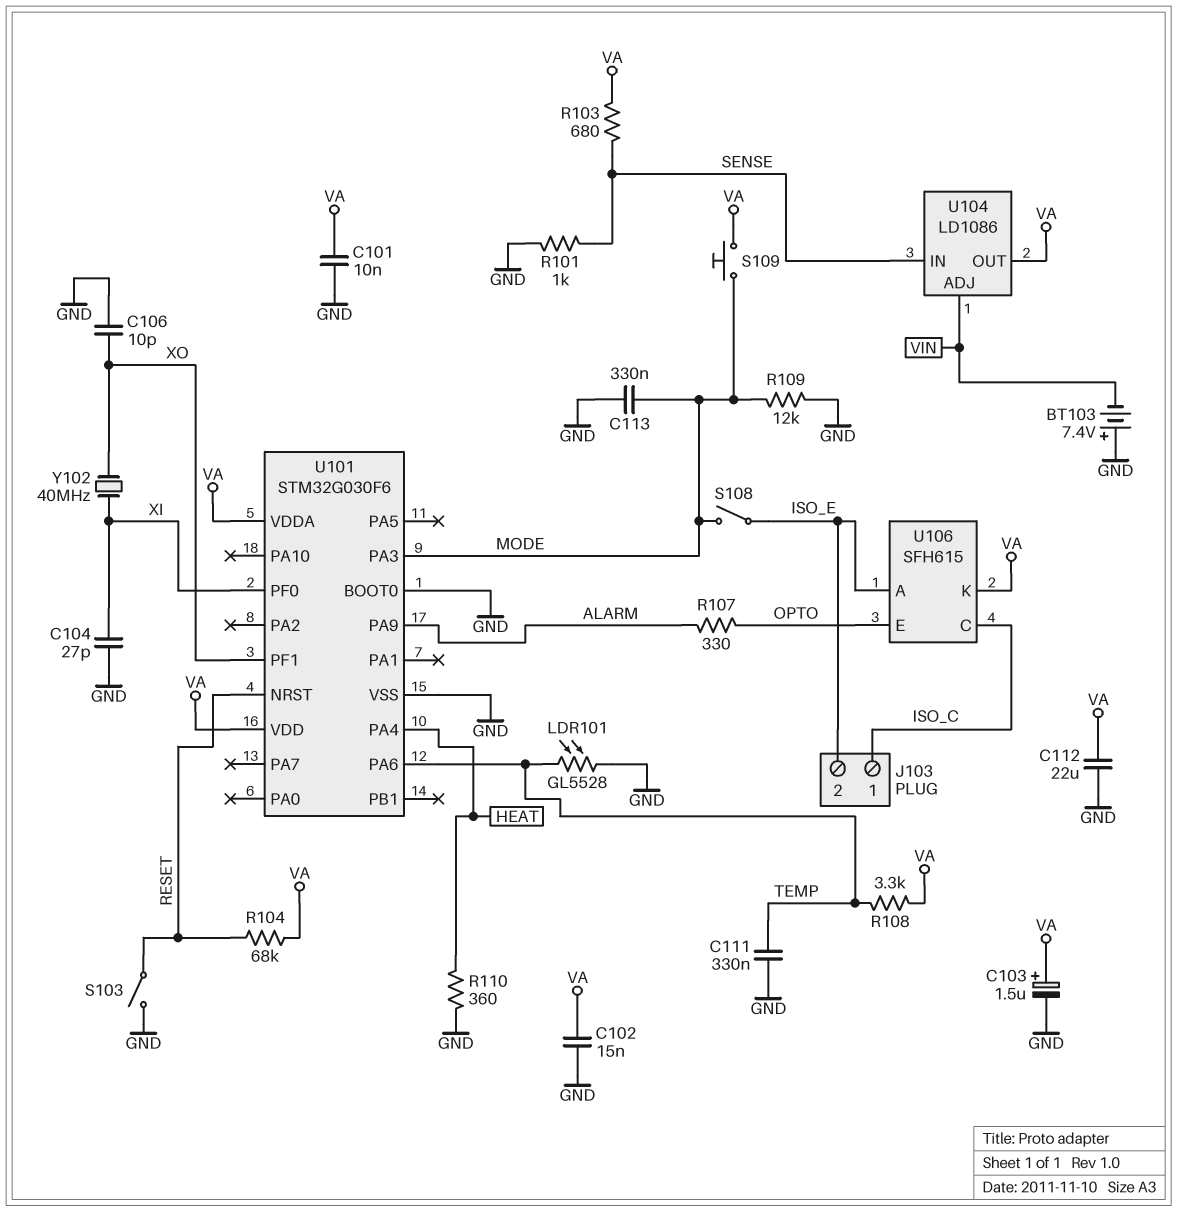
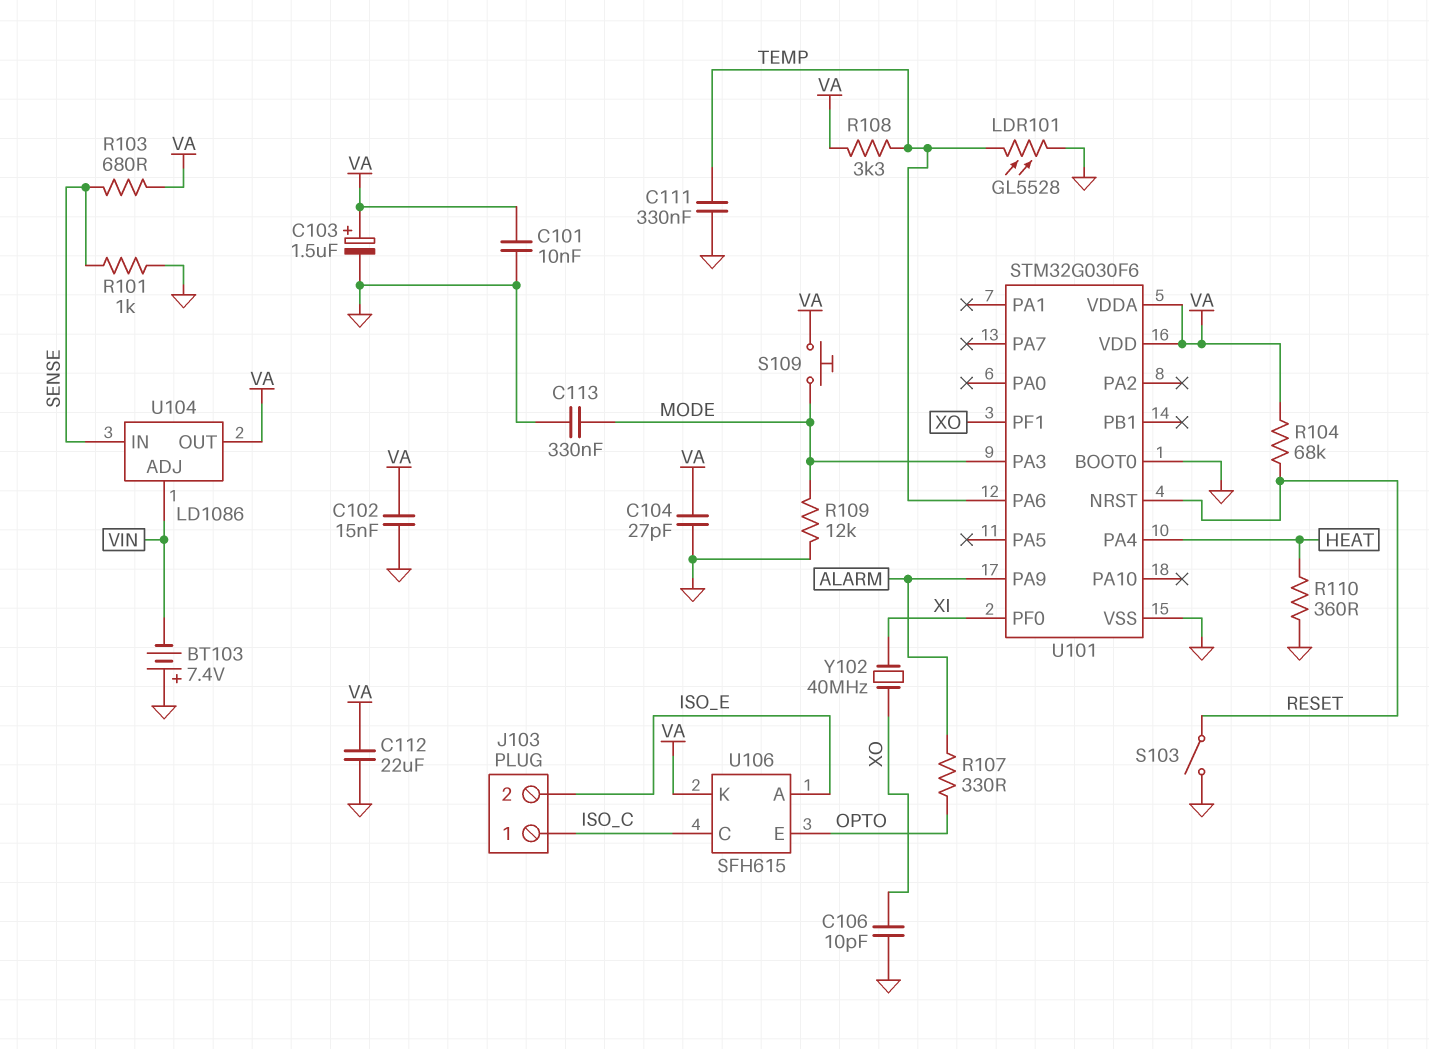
C104: 27pF (GND, XI) -> 27pF (GND, VA)
S108: switch (ISO_E, MODE) -> none

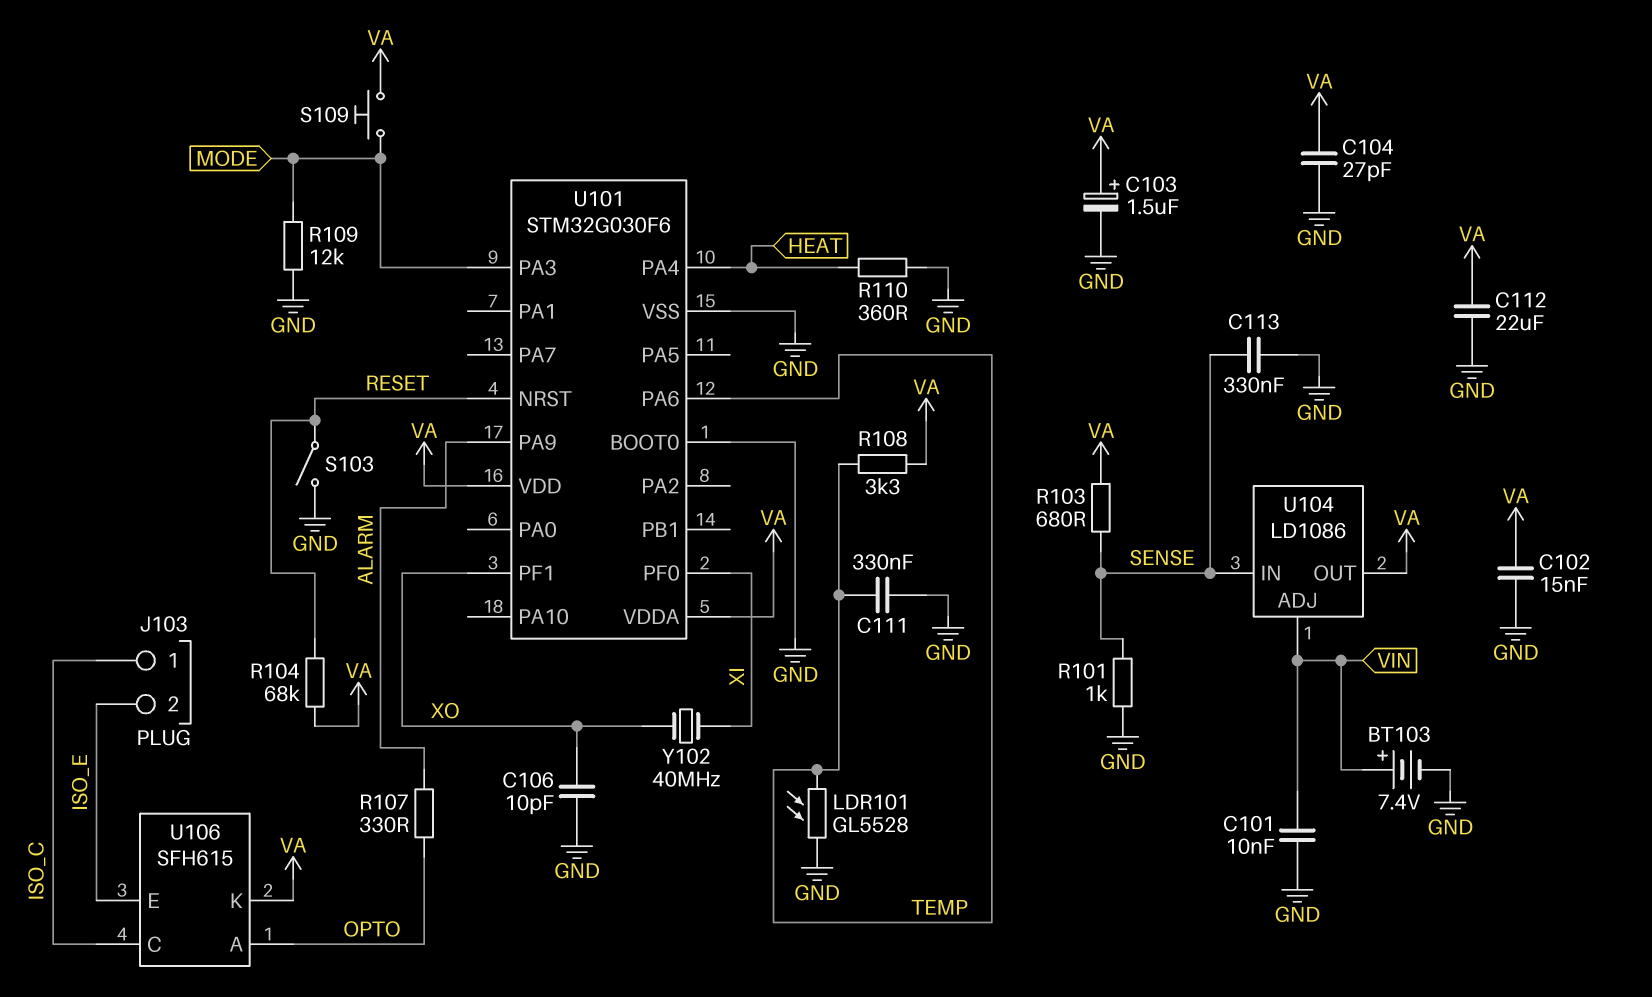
BT103: 7.4V (plus GND, minus VIN) -> 7.4V (plus VIN, minus GND)
C101: 10nF (GND, VA) -> 10nF (GND, VIN)
C113: 330nF (GND, MODE) -> 330nF (GND, SENSE)
U106 pin A: ISO_E -> OPTO
U106 pin E: OPTO -> ISO_E

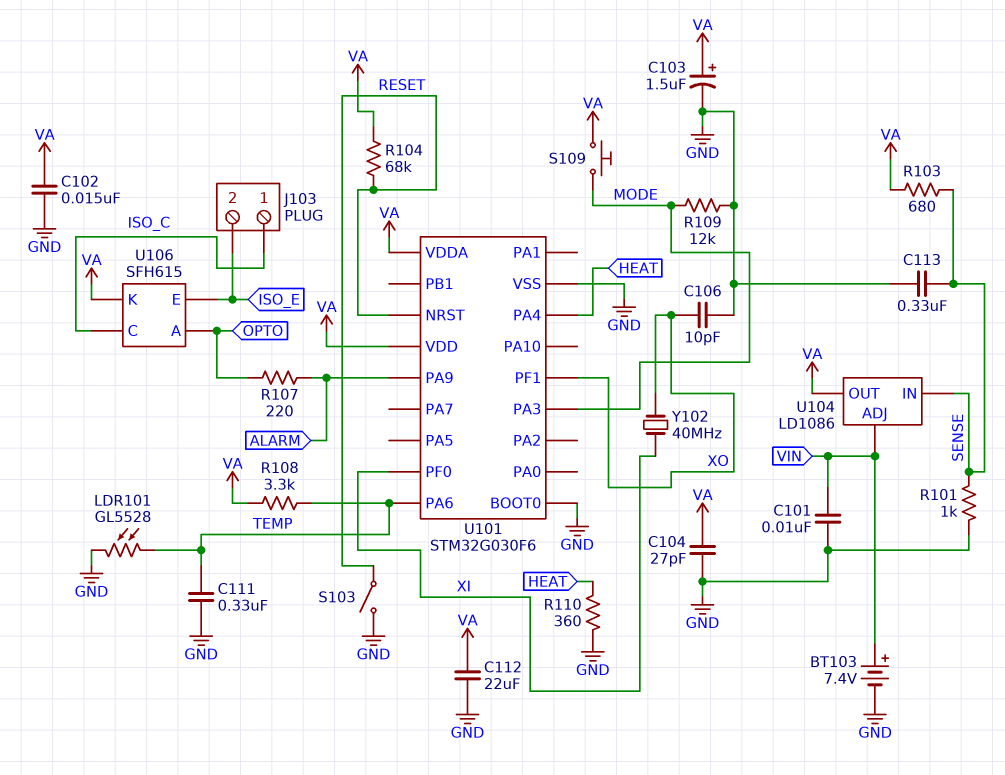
R107: 330 (ALARM, OPTO) -> 220 (ALARM, OPTO)

